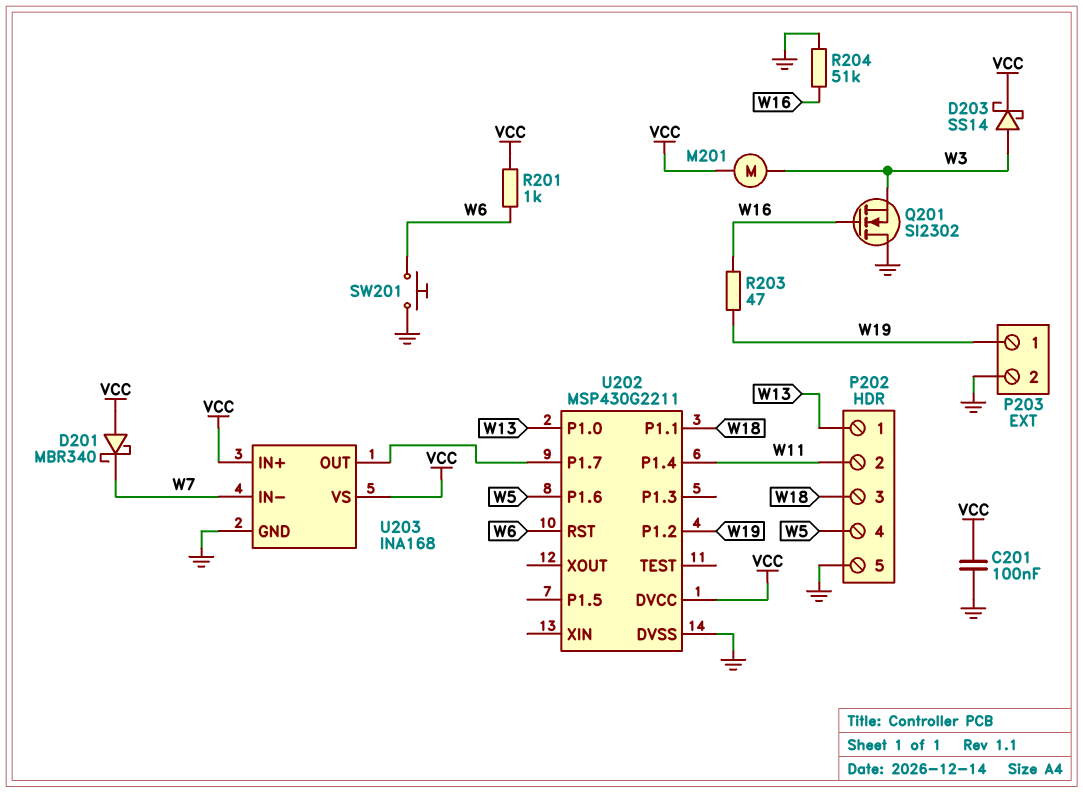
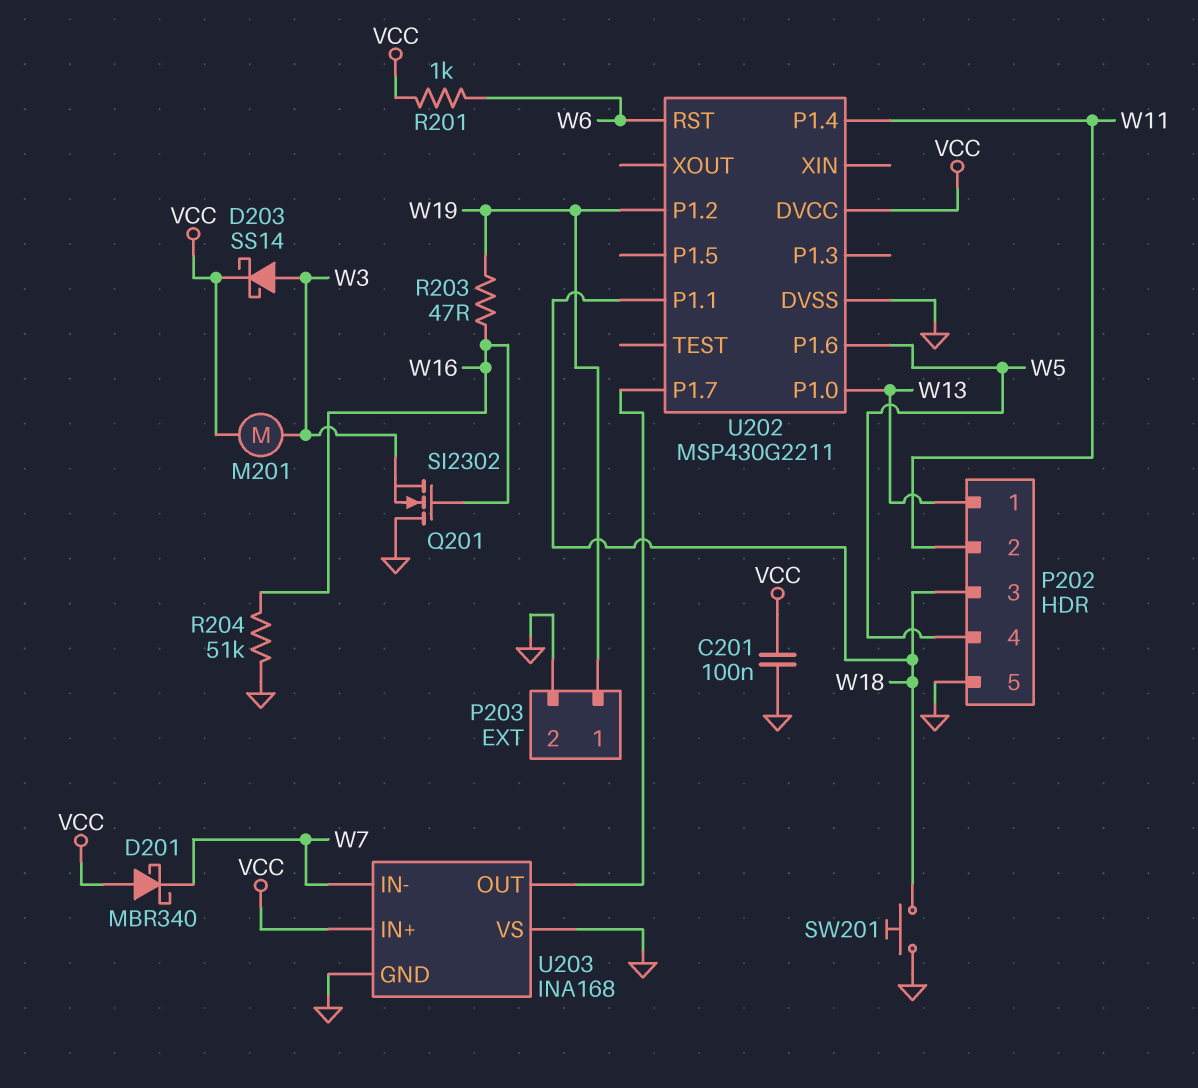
SW201: button (GND, W6) -> button (GND, W18)
U203 pin VS: VCC -> GND

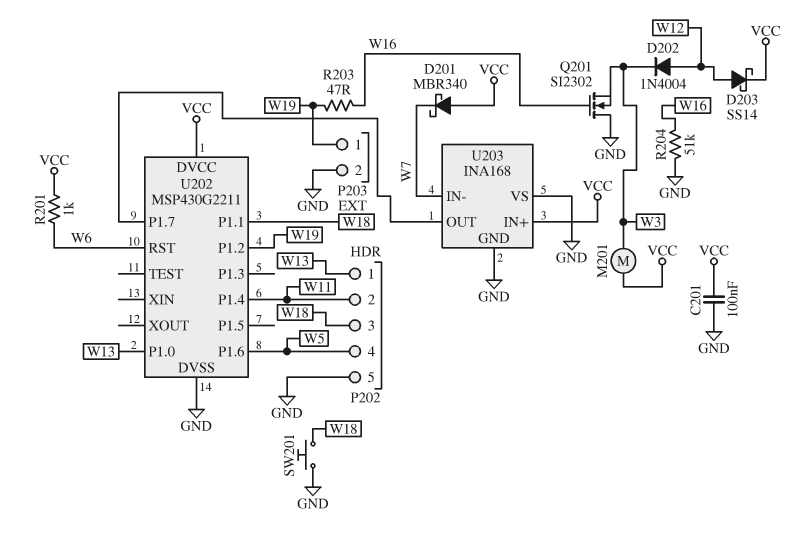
D202: none -> diode 1N4004 (A W12, K W3)
D203: schottky SS14 (A W3, K VCC) -> schottky SS14 (A W12, K VCC)

